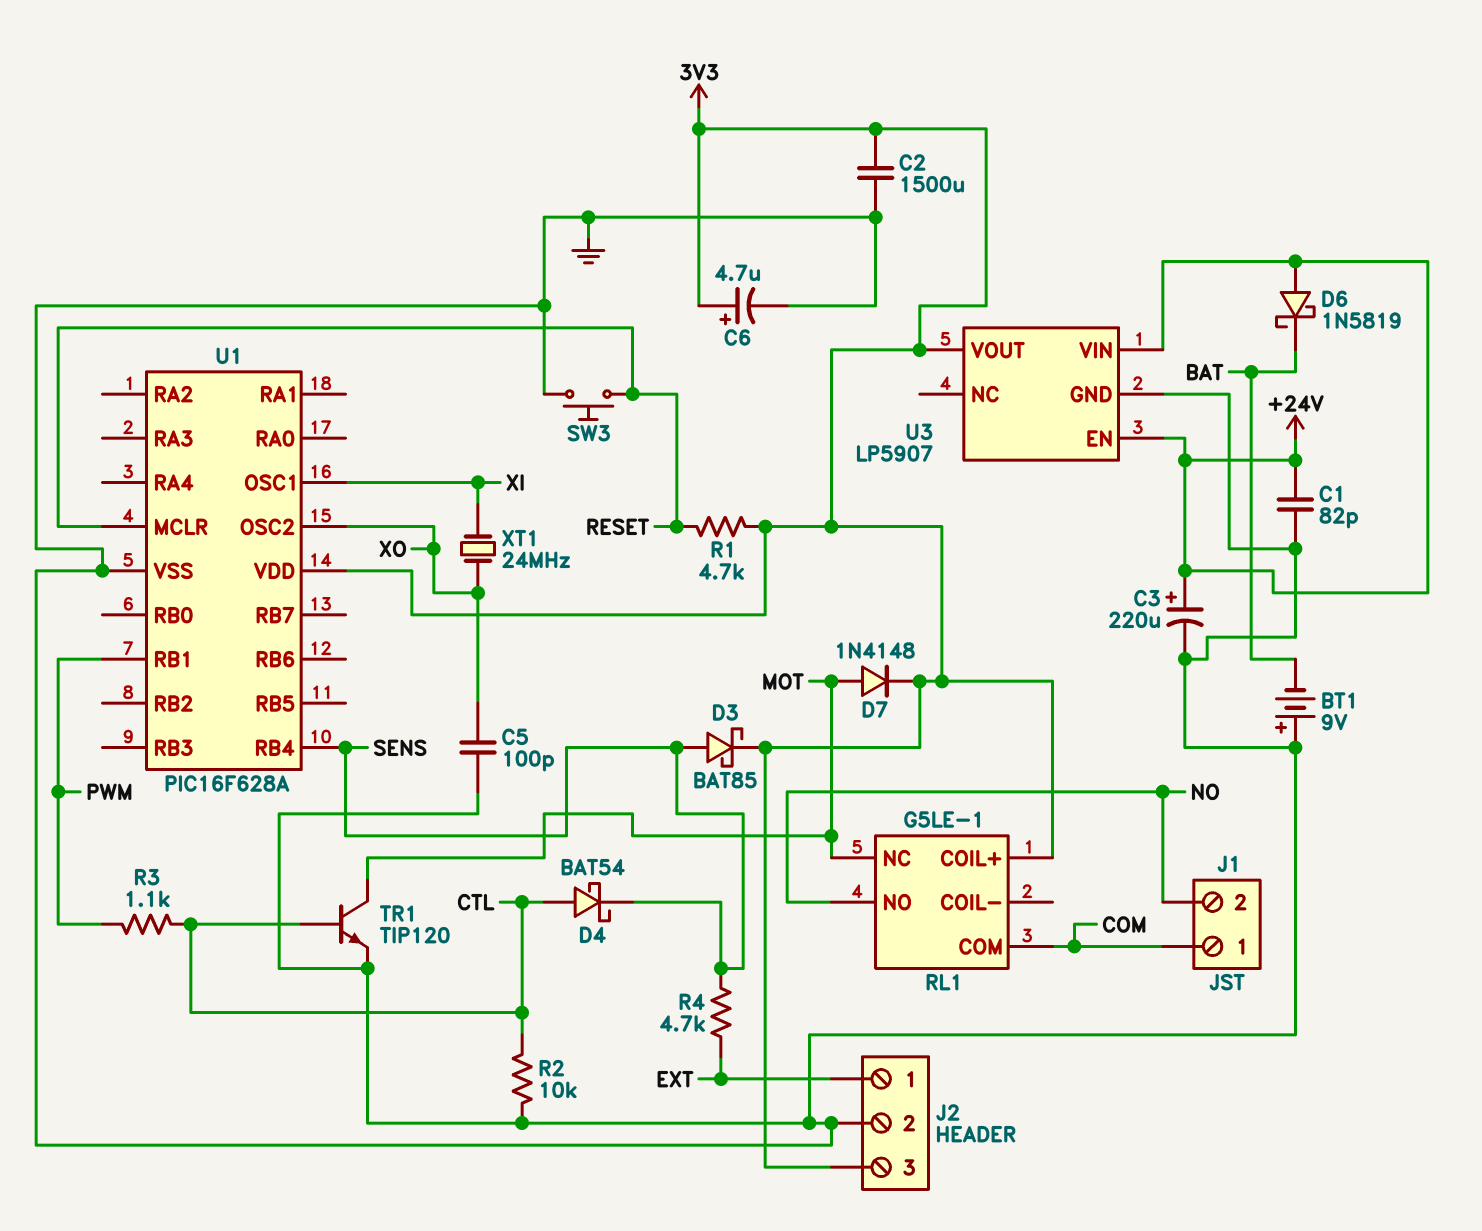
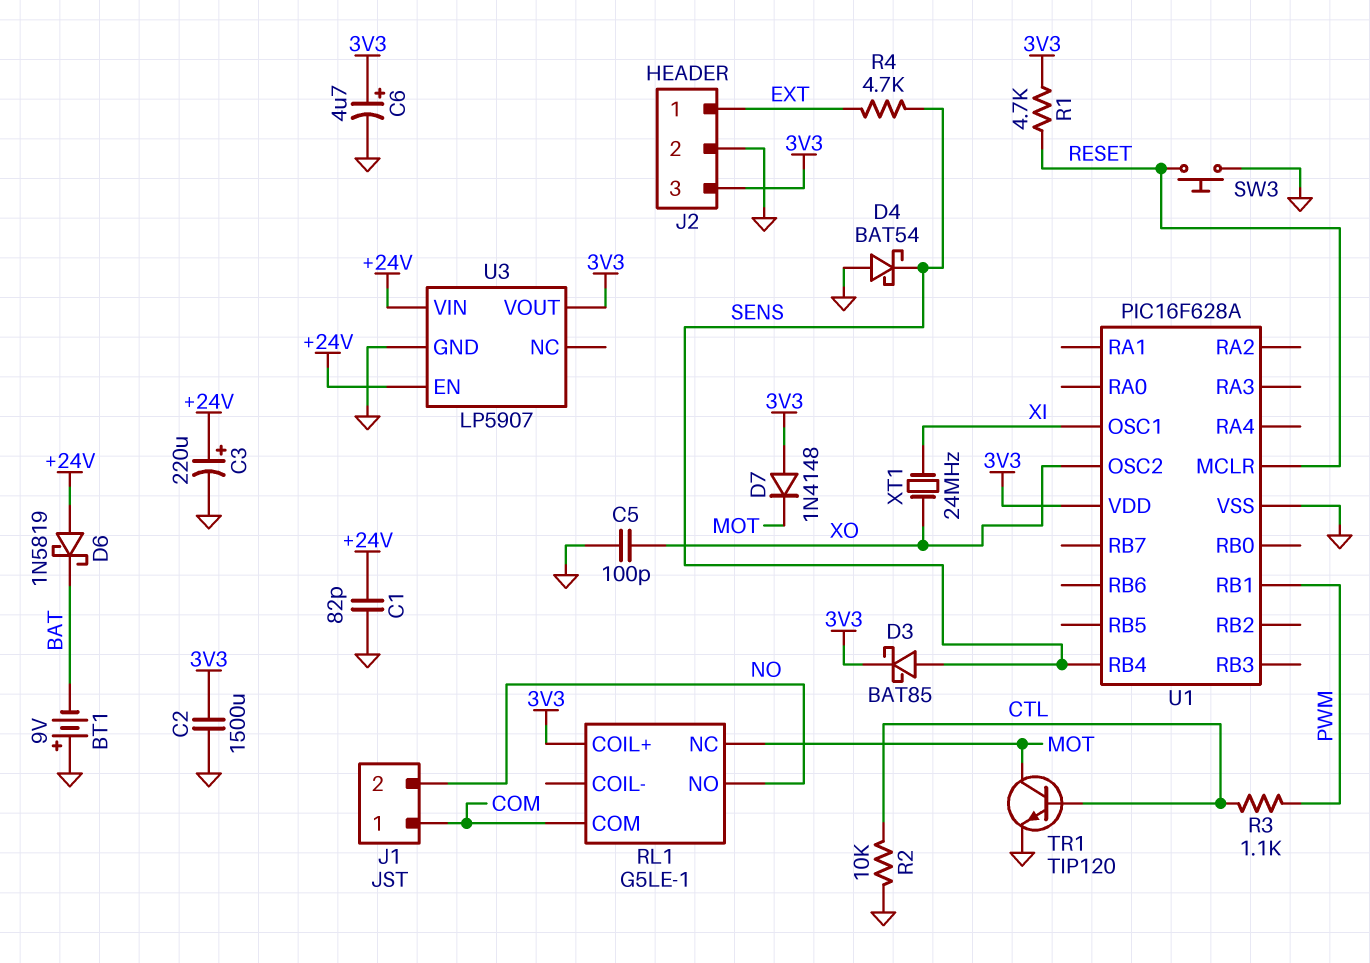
D4: schottky BAT54 (A CTL, K SENS) -> schottky BAT54 (A GND, K SENS)
D7: diode 1N4148 (A MOT, K 3V3) -> diode 1N4148 (A 3V3, K MOT)

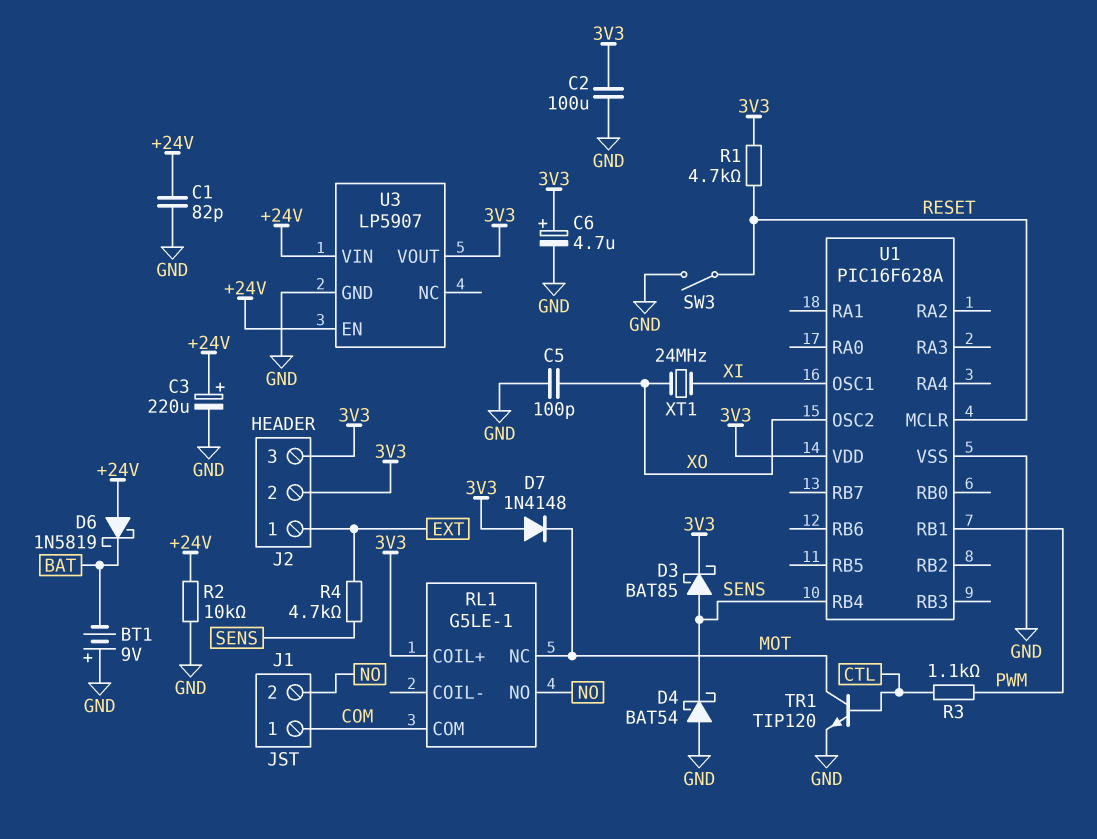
C2: 1500uF (3V3, GND) -> 100uF (3V3, GND)
J2 pin 2: GND -> 3V3
R2: 10k (CTL, GND) -> 10k (+24V, GND)
SW3: button (GND, RESET) -> switch (GND, RESET)

